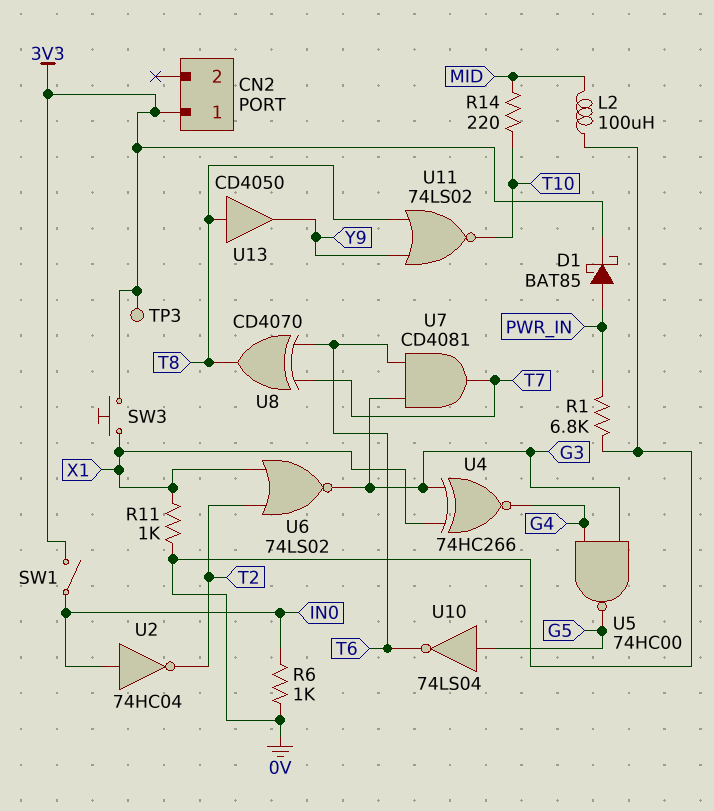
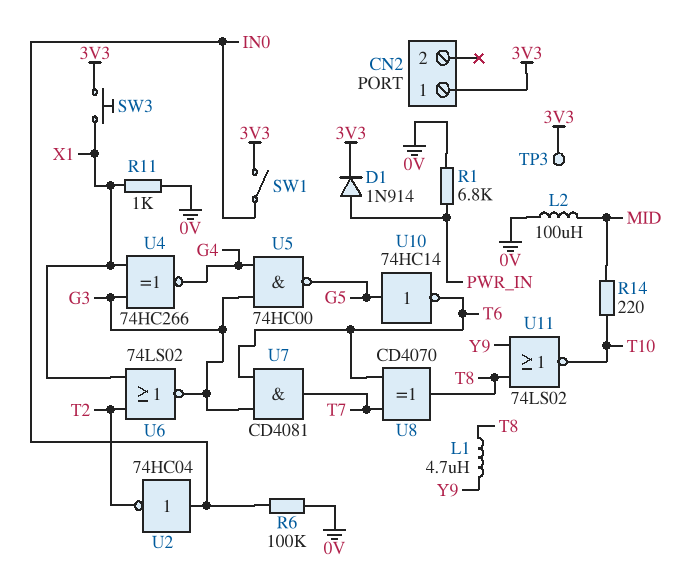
D1: schottky BAT85 (A PWR_IN, K 3V3) -> diode 1N914 (A PWR_IN, K 3V3)
L1: none -> 4.7uH (T8, Y9)
R6: 1k (0V, IN0) -> 100k (0V, IN0)
U10: NOT 74LS04 (in G5, out T6) -> NOT 74HC14 (in G5, out T6)
U13: buffer CD4050 (in T8, out Y9) -> none

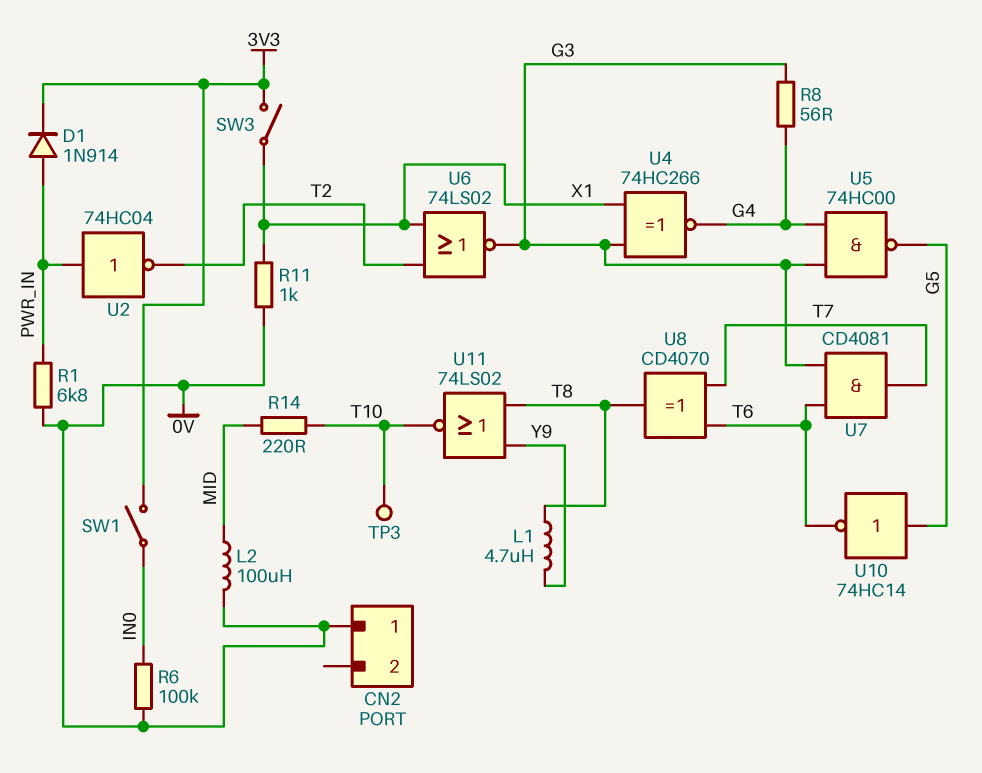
CN2 pin 1: 3V3 -> 0V
R8: none -> 56 (G3, G4)
SW3: button (3V3, X1) -> switch (3V3, X1)
TP3: test point (3V3) -> test point (T10)
U2: NOT 74HC04 (in IN0, out T2) -> NOT 74HC04 (in PWR_IN, out T2)

